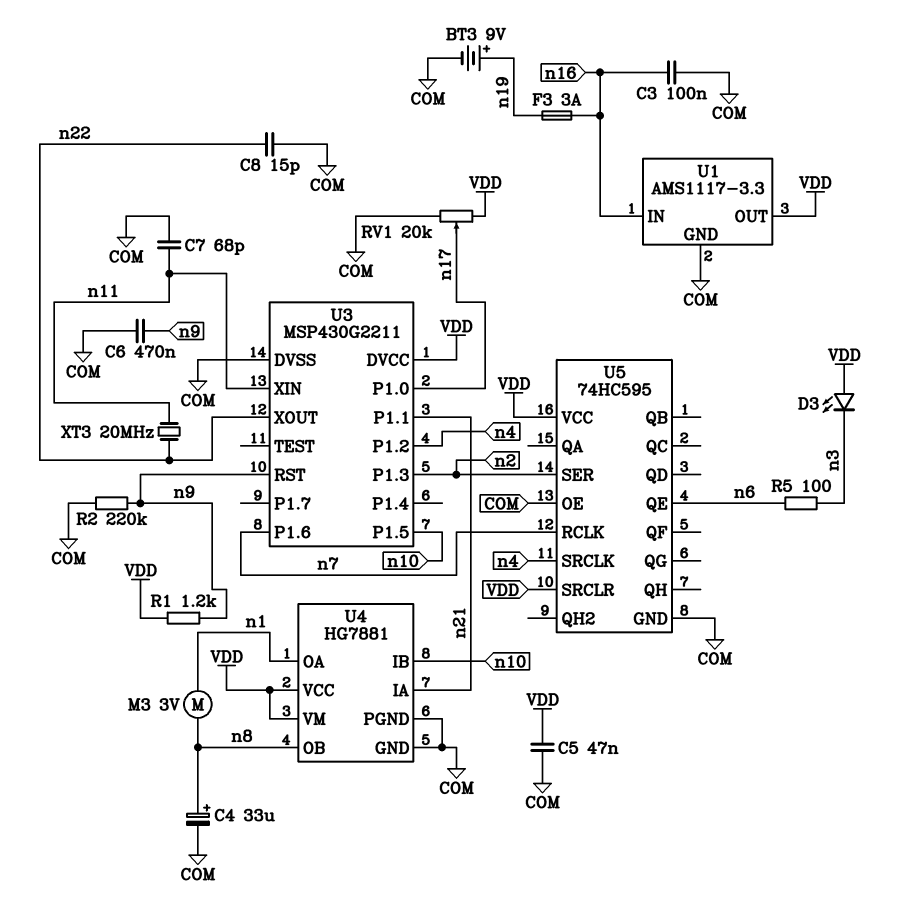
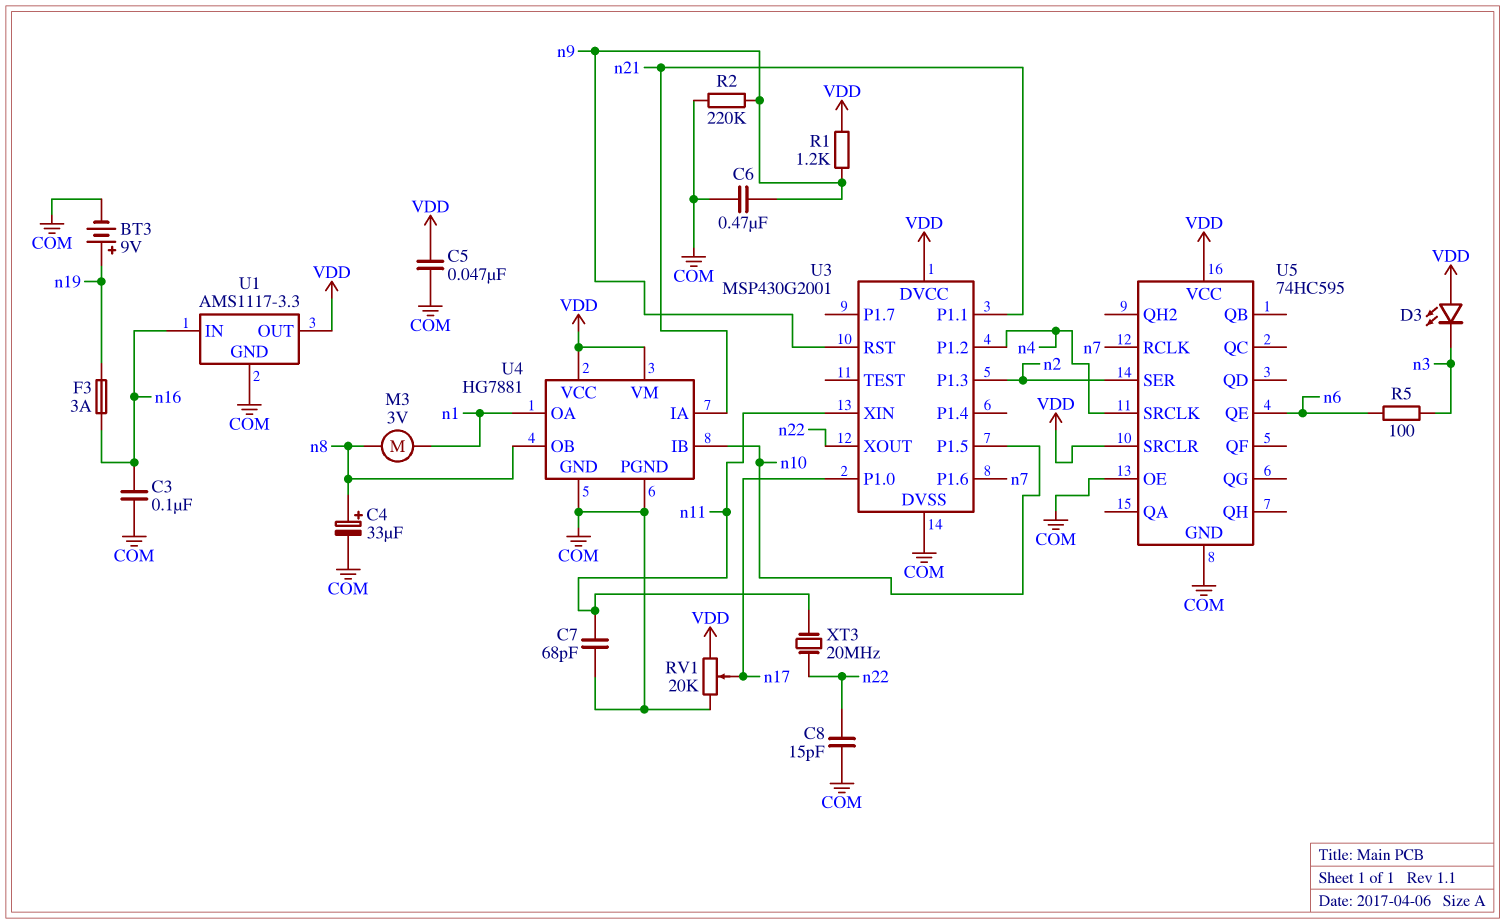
U3: MSP430G2211 -> MSP430G2001

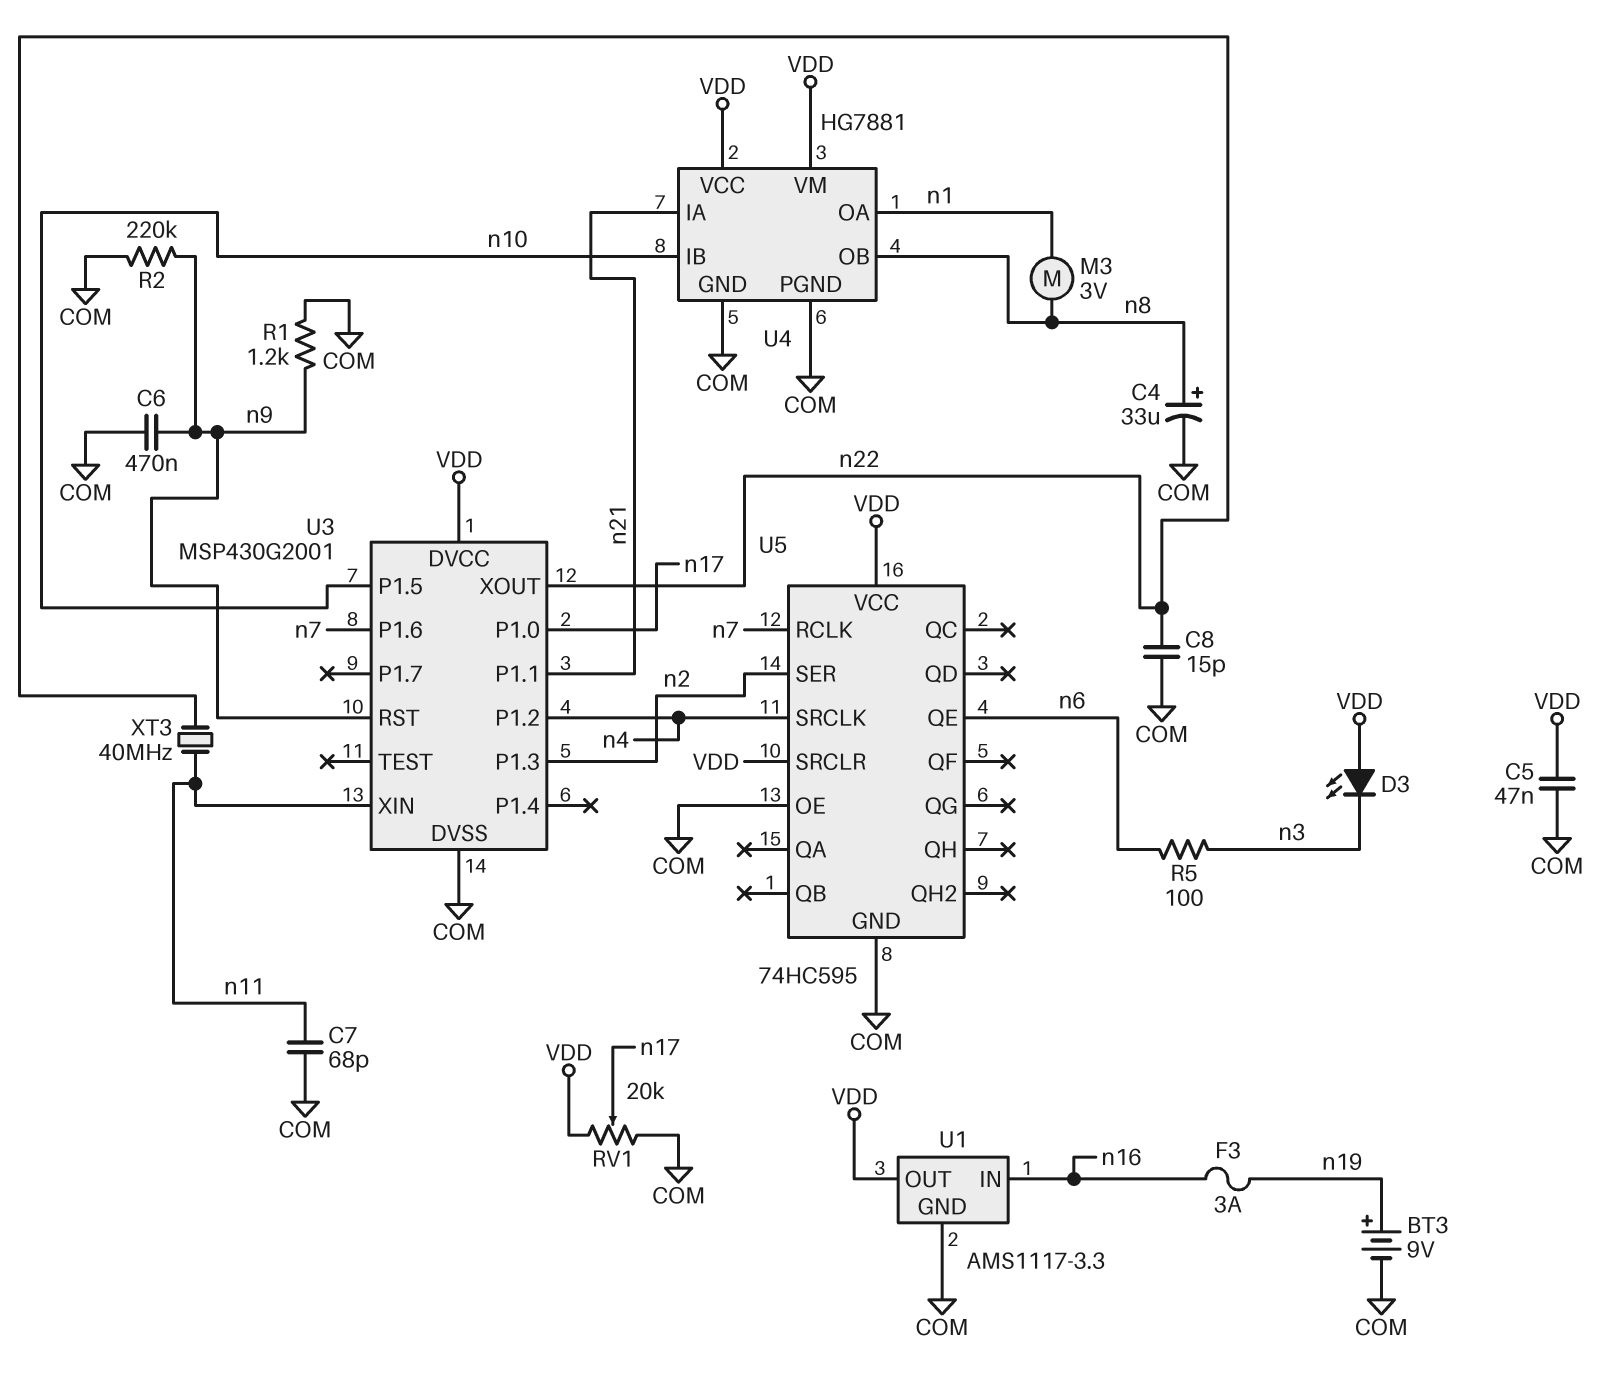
C3: 100nF (COM, n16) -> none
R1: 1.2k (VDD, n9) -> 1.2k (COM, n9)
XT3: 20MHz (n11, n22) -> 40MHz (n11, n22)

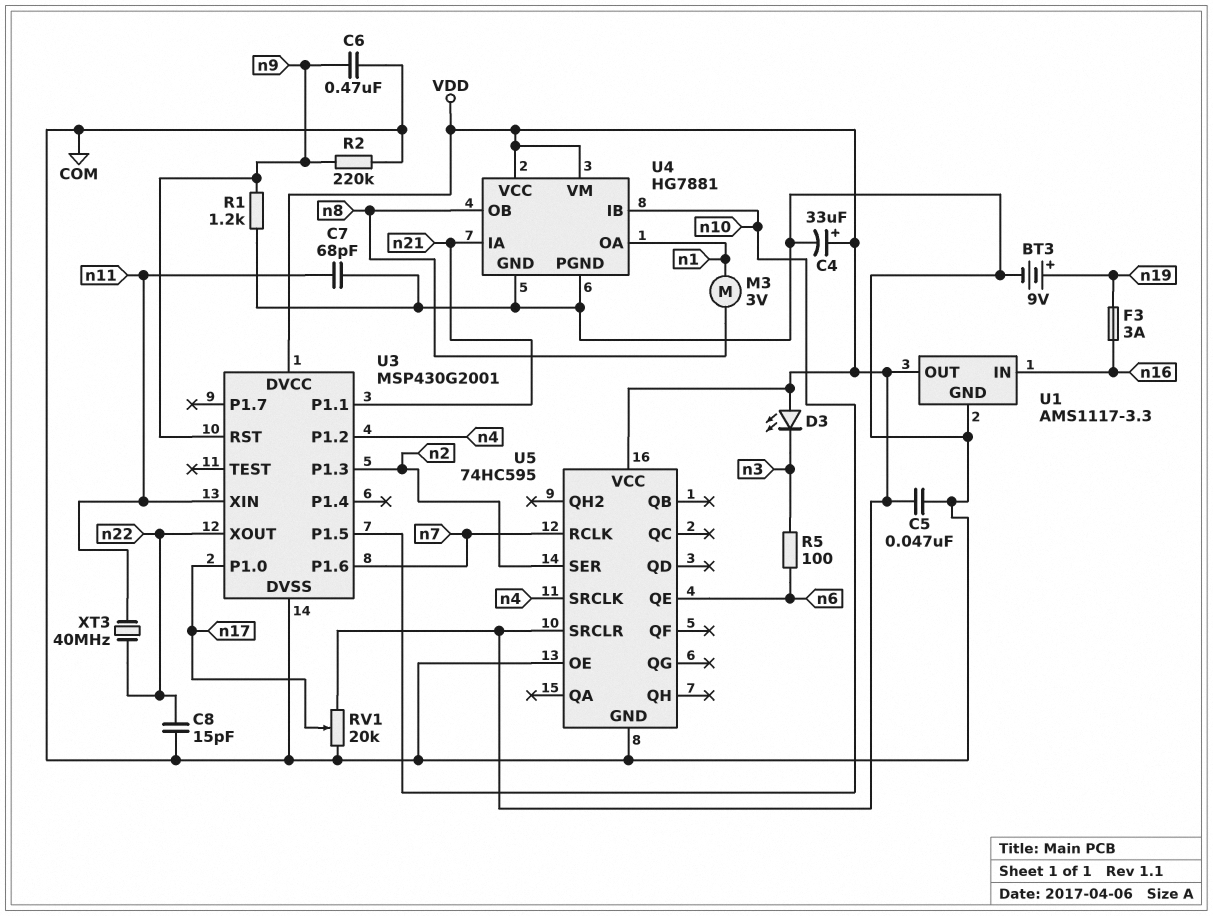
C4: 33uF (plus n8, minus COM) -> 33uF (plus VDD, minus COM)

